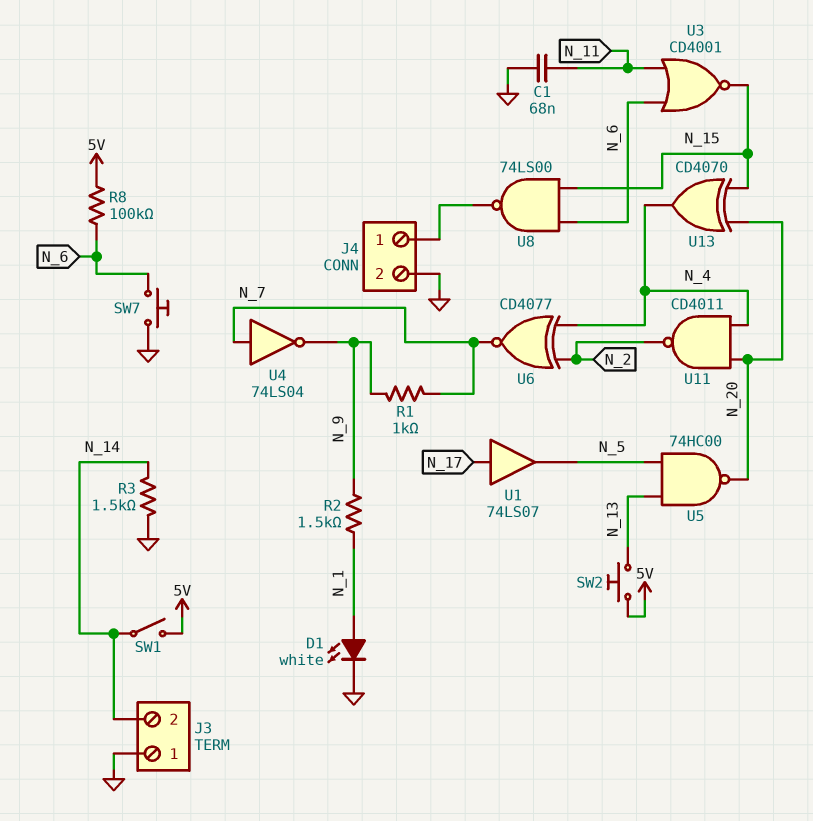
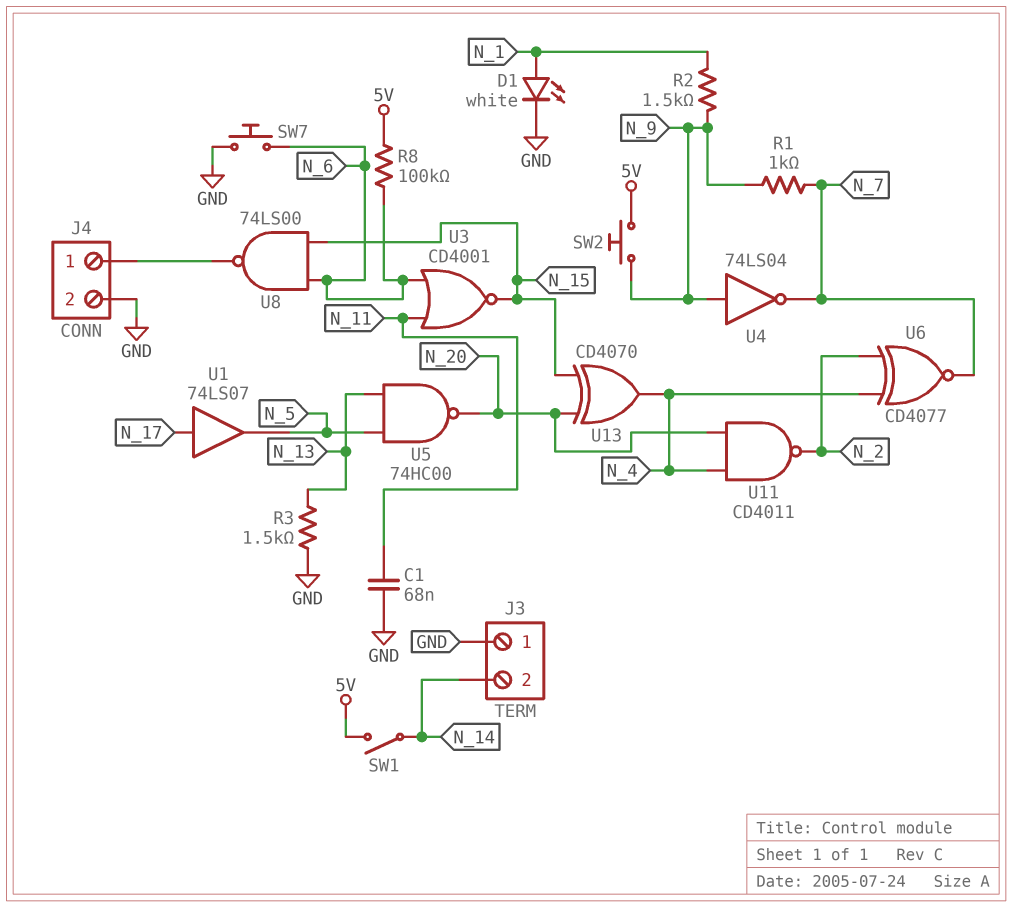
R3: 1.5k (GND, N_14) -> 1.5k (GND, N_13)
SW2: button (5V, N_13) -> button (5V, N_9)
U4: NOT 74LS04 (in N_7, out N_9) -> NOT 74LS04 (in N_9, out N_7)

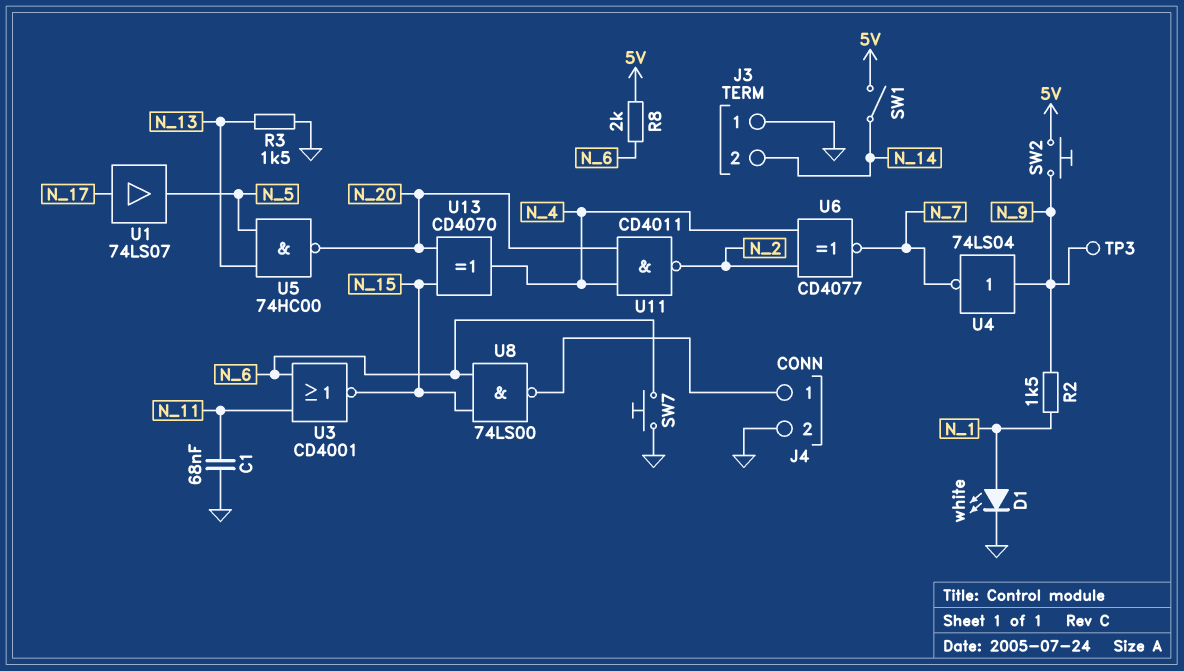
R1: 1k (N_7, N_9) -> none
R8: 100k (5V, N_6) -> 2k (5V, N_6)
TP3: none -> test point (N_9)

